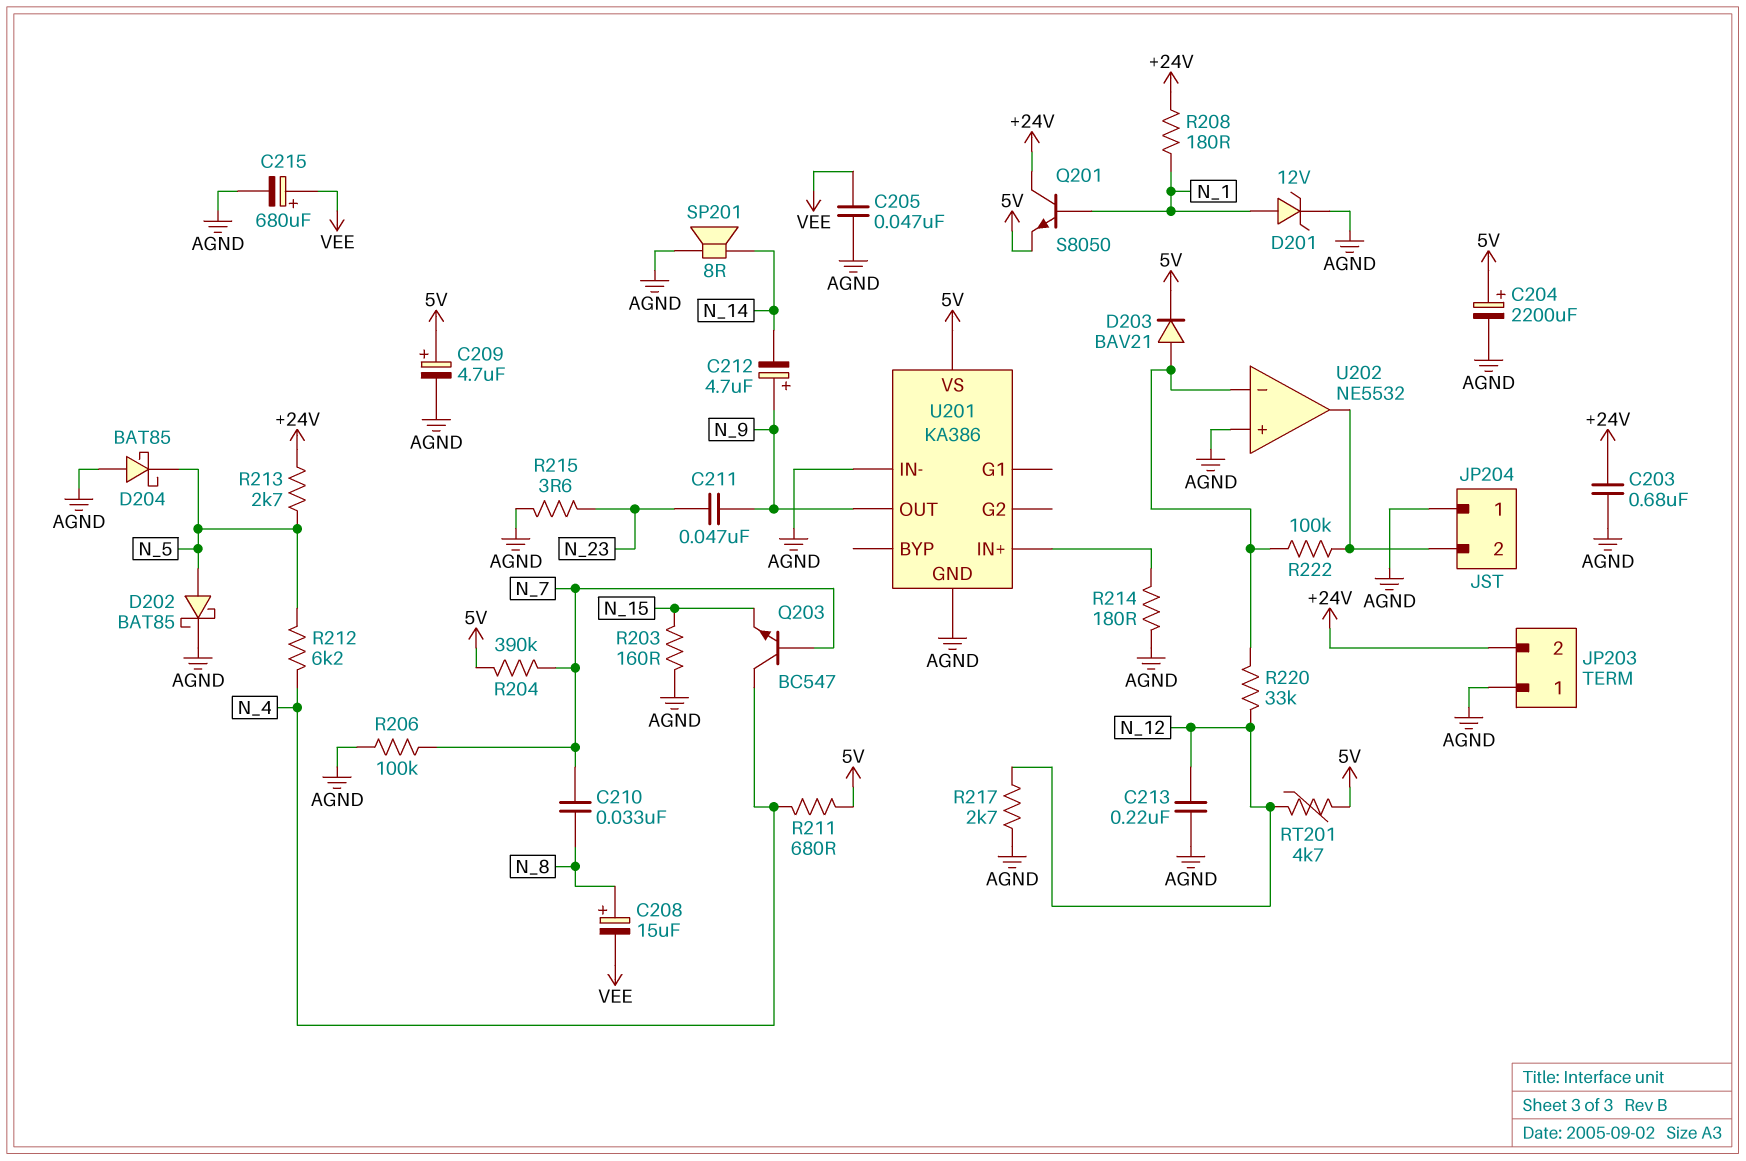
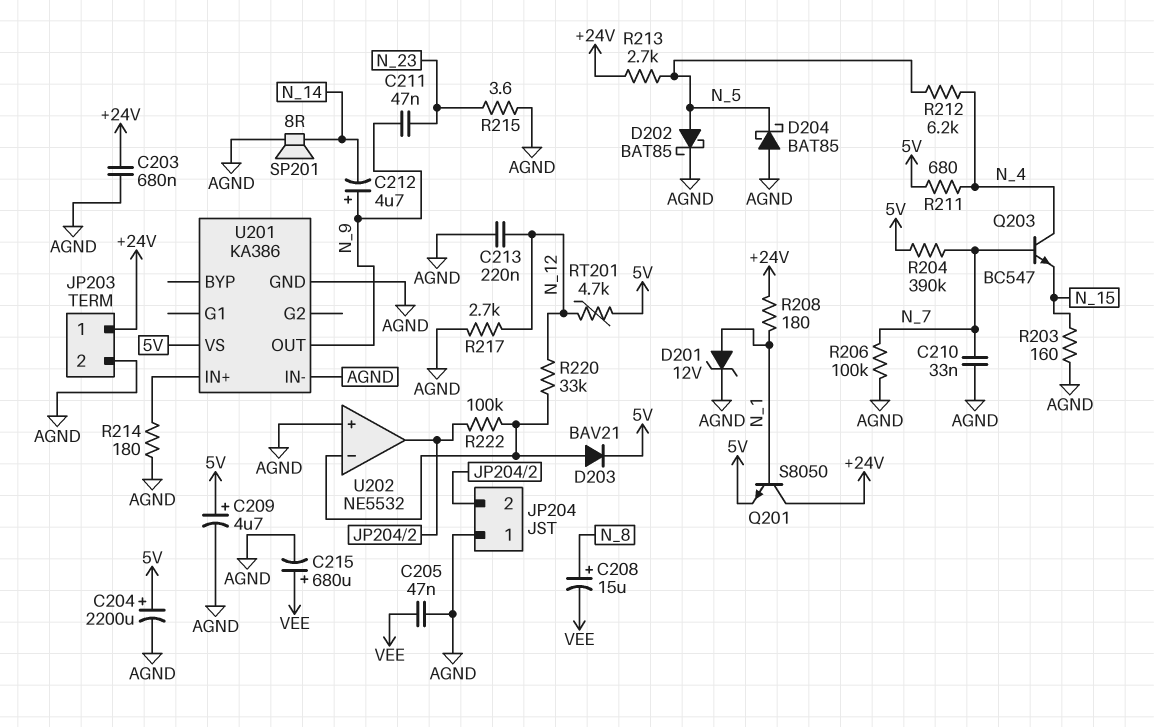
C210: 33nF (N_7, N_8) -> 33nF (AGND, N_7)
JP203 pin 1: AGND -> +24V
JP203 pin 2: +24V -> AGND

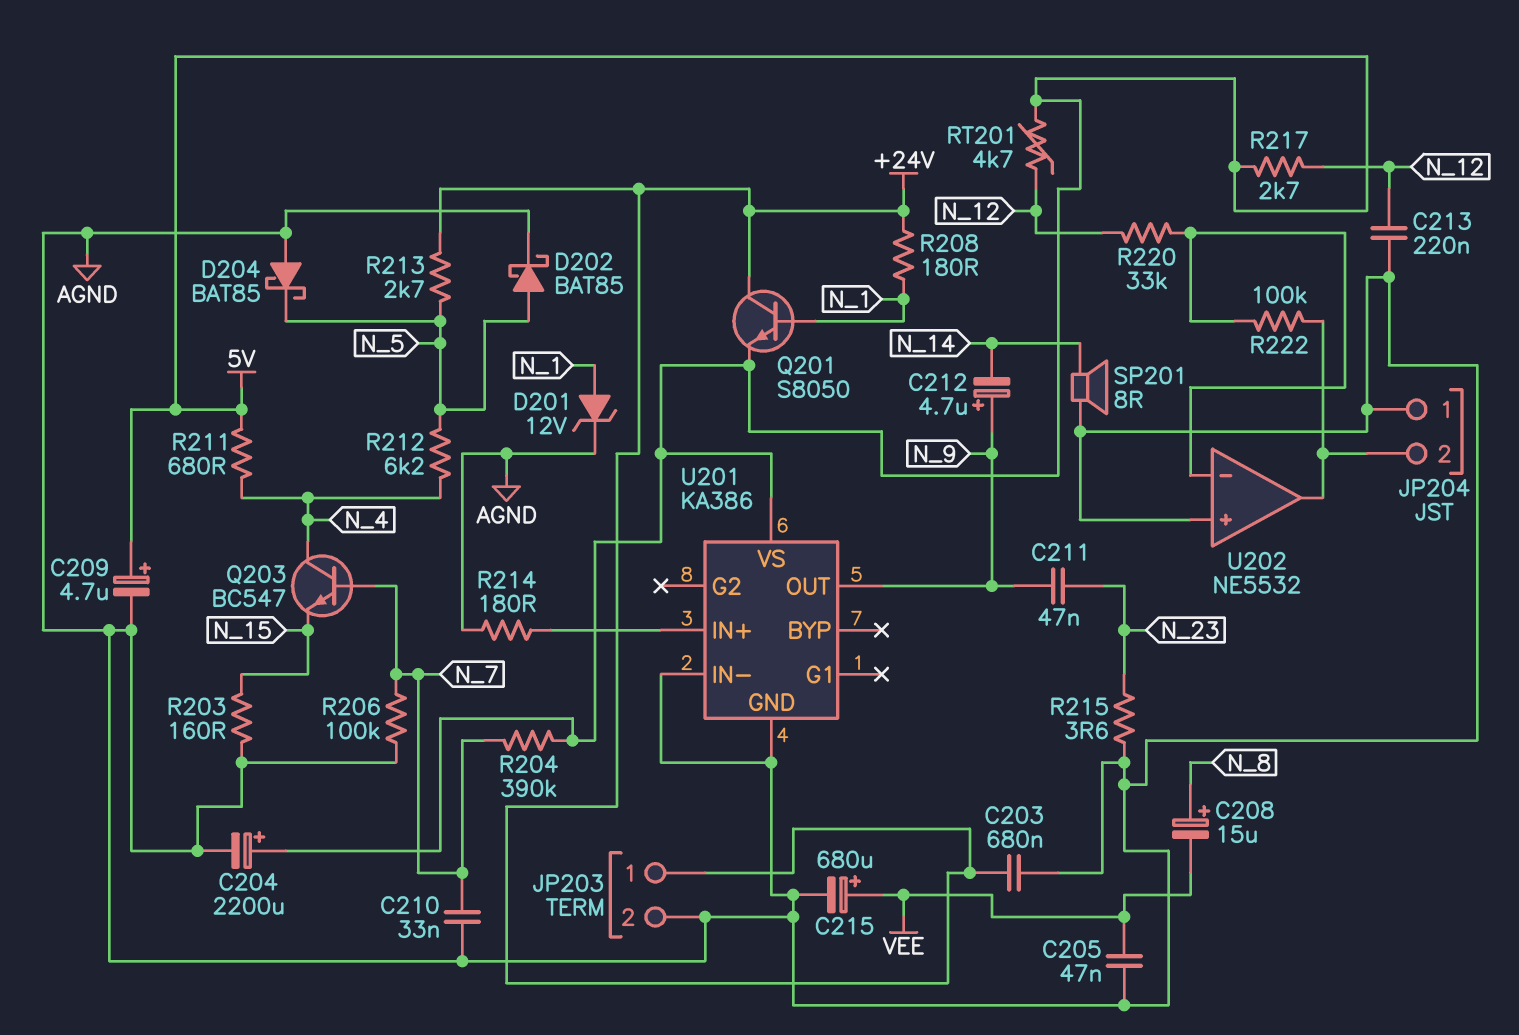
D203: diode BAV21 (A U202/in-, K 5V) -> none
R217: 2.7k (AGND, N_12) -> 2.7k (5V, N_12)

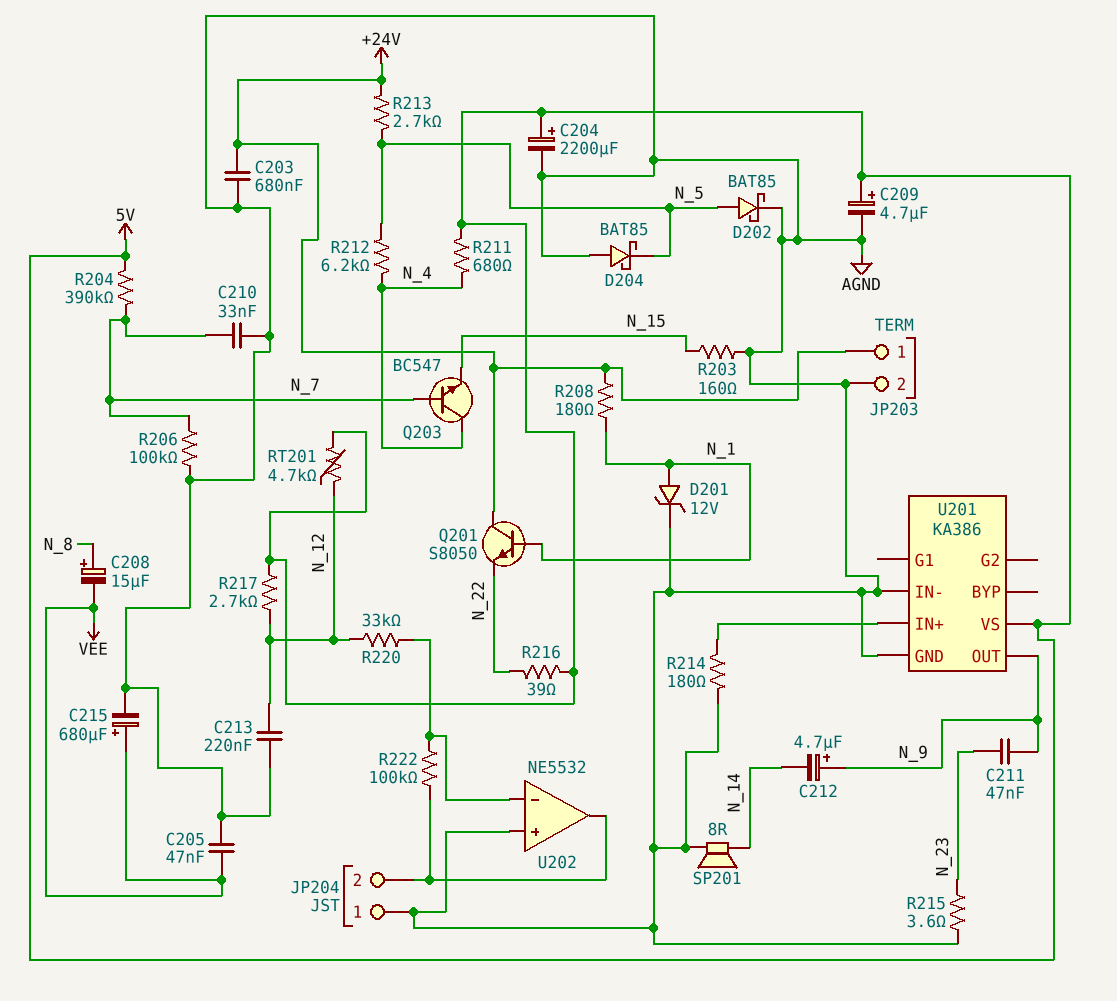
Q201: NPN S8050 (B N_1, C +24V, E 5V) -> NPN S8050 (B N_1, C +24V, E N_22)
R216: none -> 39 (5V, N_22)

